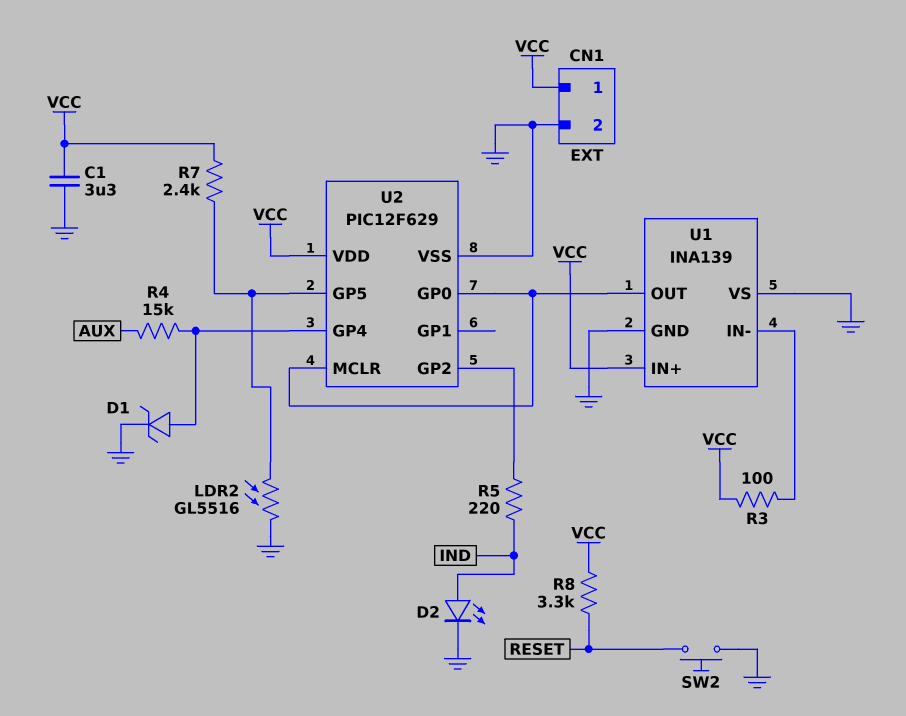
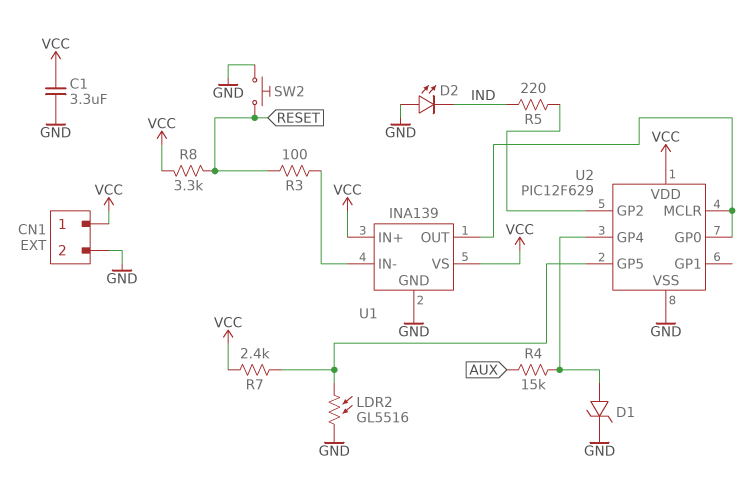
D2: LED (A IND, K GND) -> LED (A GND, K IND)
R3: 100 (U1/IN-, VCC) -> 100 (RESET, U1/IN-)
U1 pin VS: GND -> VCC

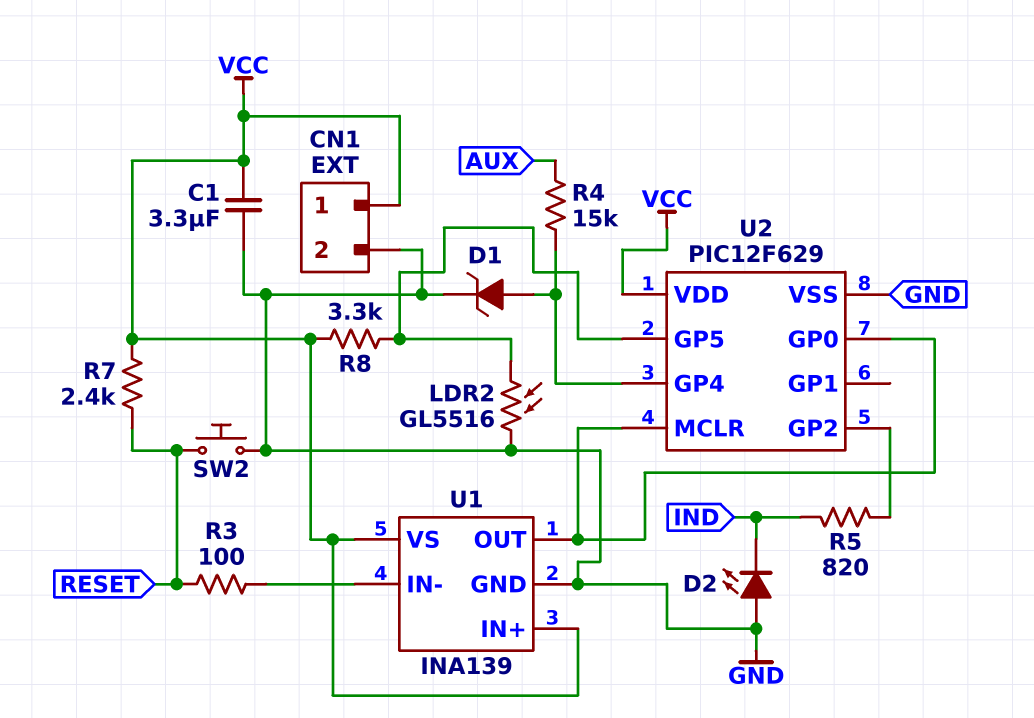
R5: 220 (IND, U2/GP2) -> 820 (IND, U2/GP2)
R7: 2.4k (U2/GP5, VCC) -> 2.4k (RESET, VCC)
R8: 3.3k (RESET, VCC) -> 3.3k (U2/GP5, VCC)

